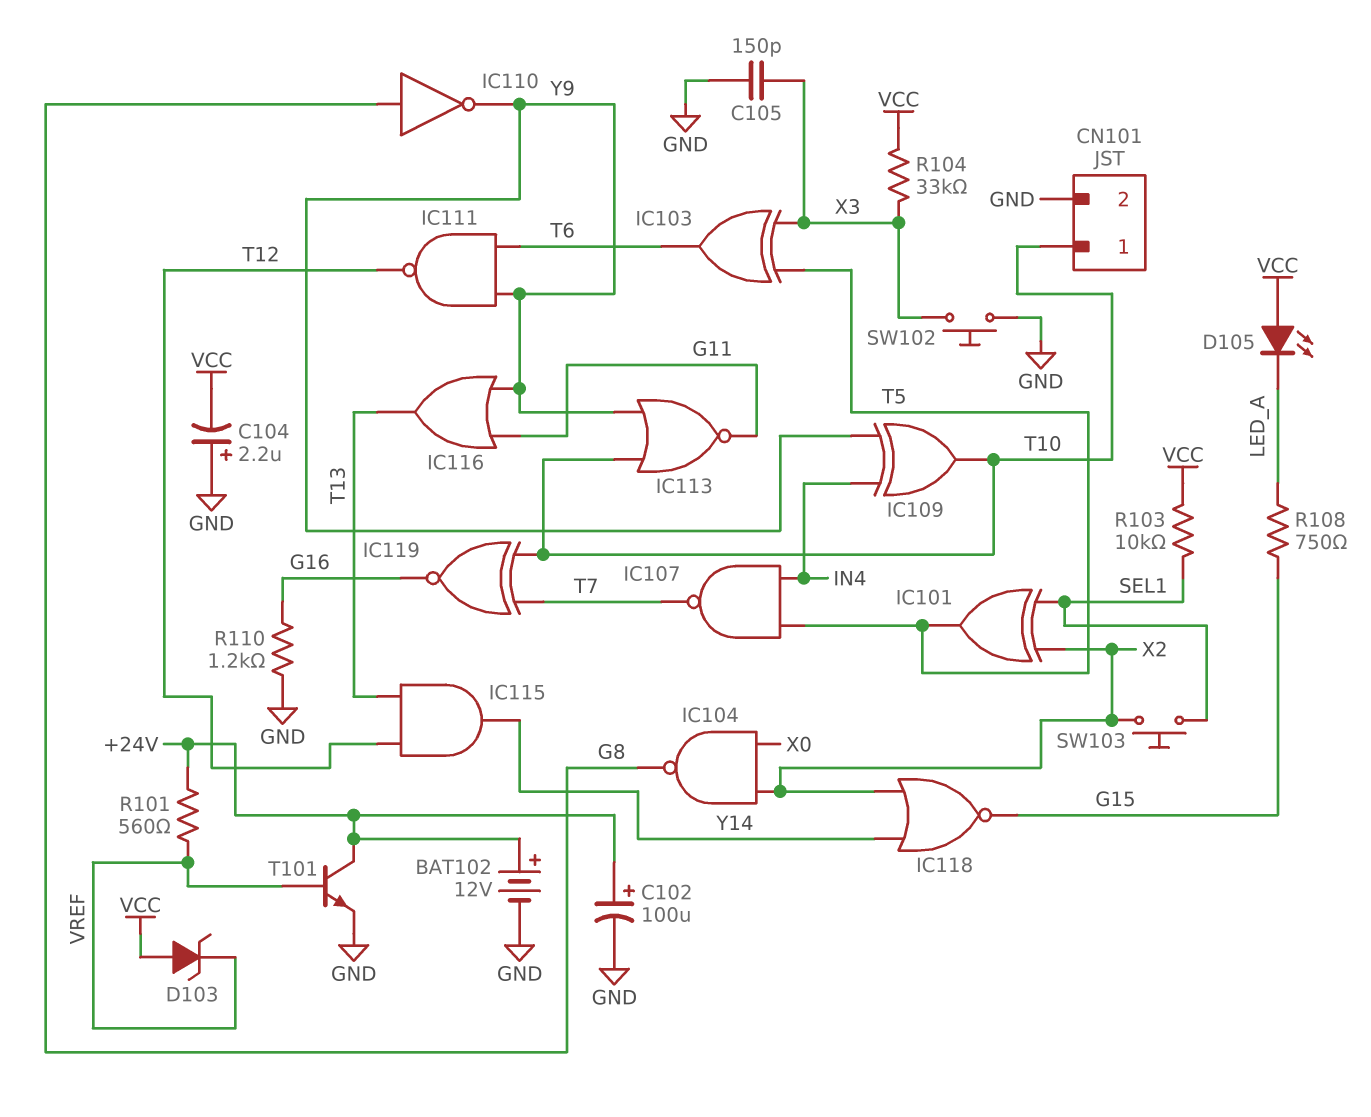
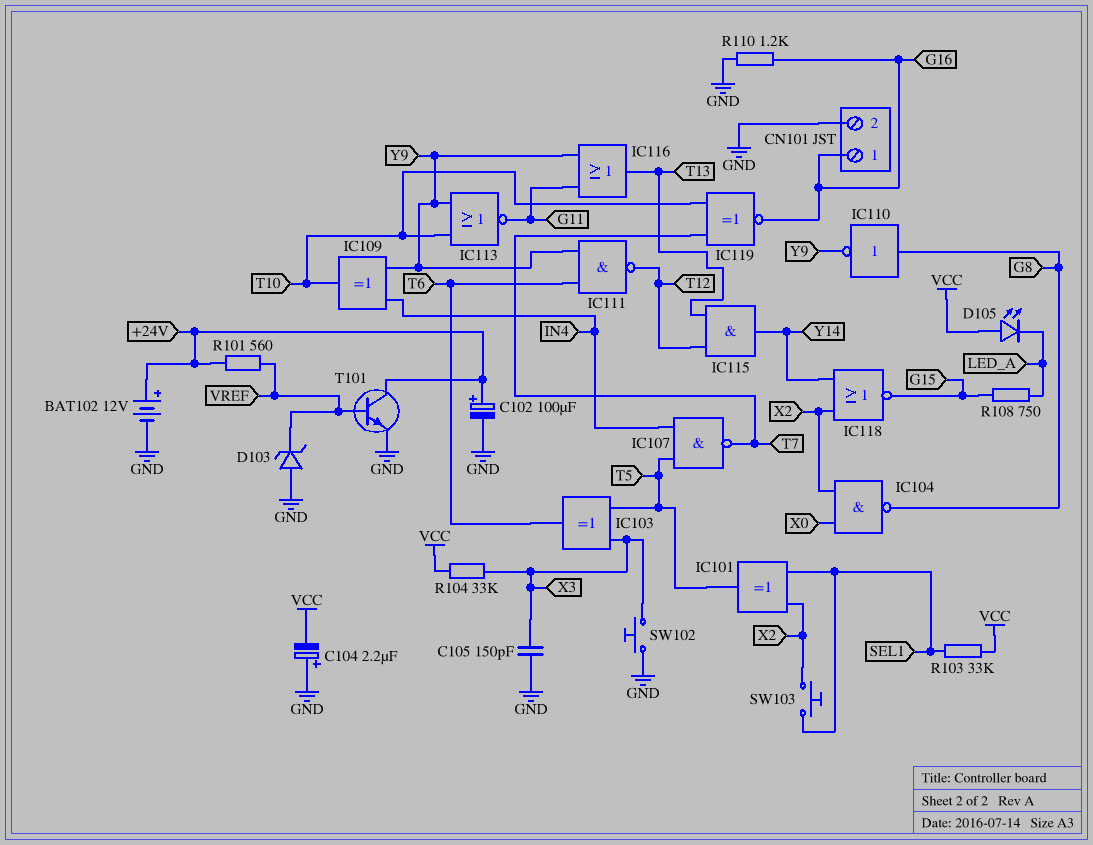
CN101 pin 1: T10 -> G16
D103: zener (A VCC, K VREF) -> zener (A GND, K VREF)
R103: 10k (SEL1, VCC) -> 33k (SEL1, VCC)

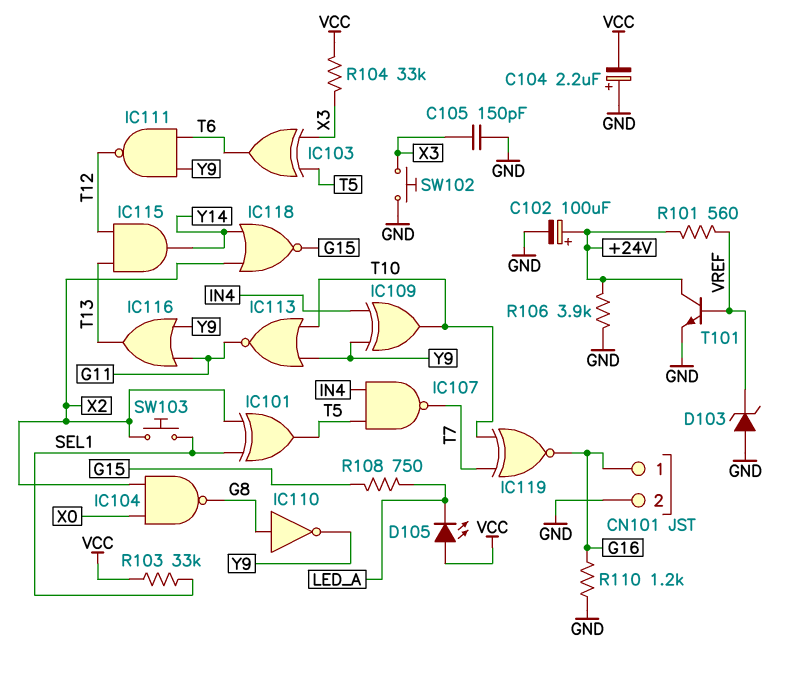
BAT102: 12V (plus +24V, minus GND) -> none
R106: none -> 3.9k (+24V, GND)

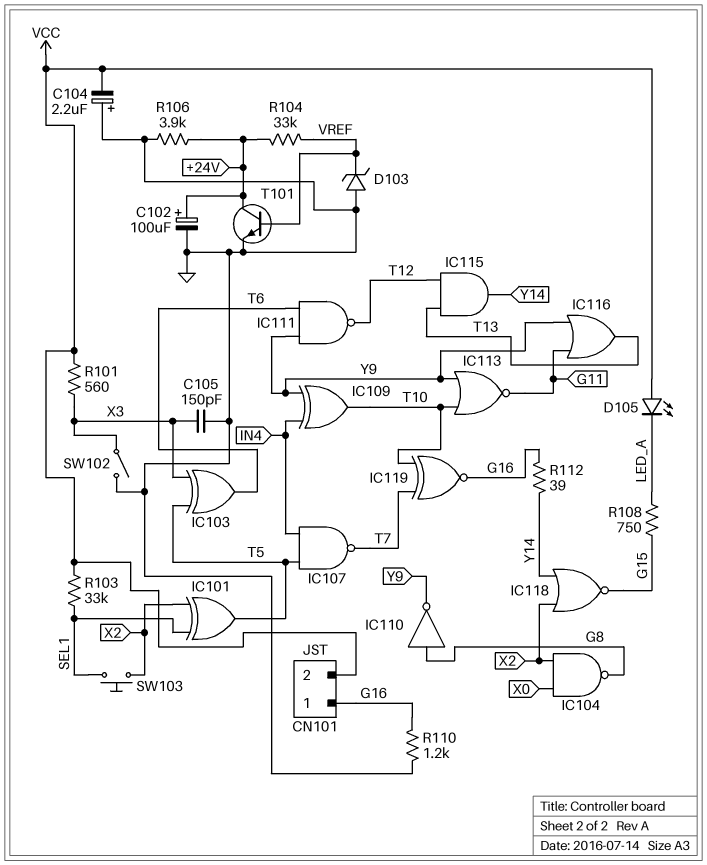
CN101 pin 2: GND -> VCC
R101: 560 (+24V, VREF) -> 560 (VCC, X3)
R104: 33k (VCC, X3) -> 33k (+24V, VREF)
R112: none -> 39 (G16, Y14)
SW102: button (GND, X3) -> switch (GND, X3)

